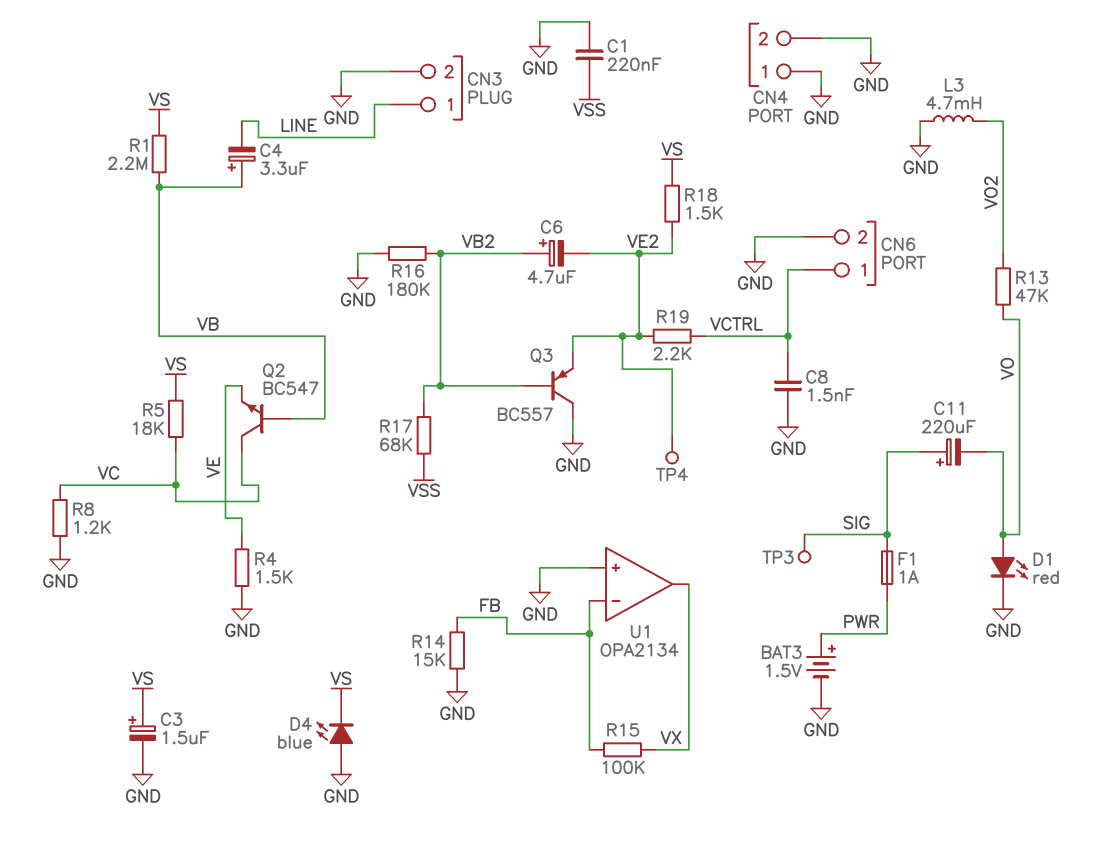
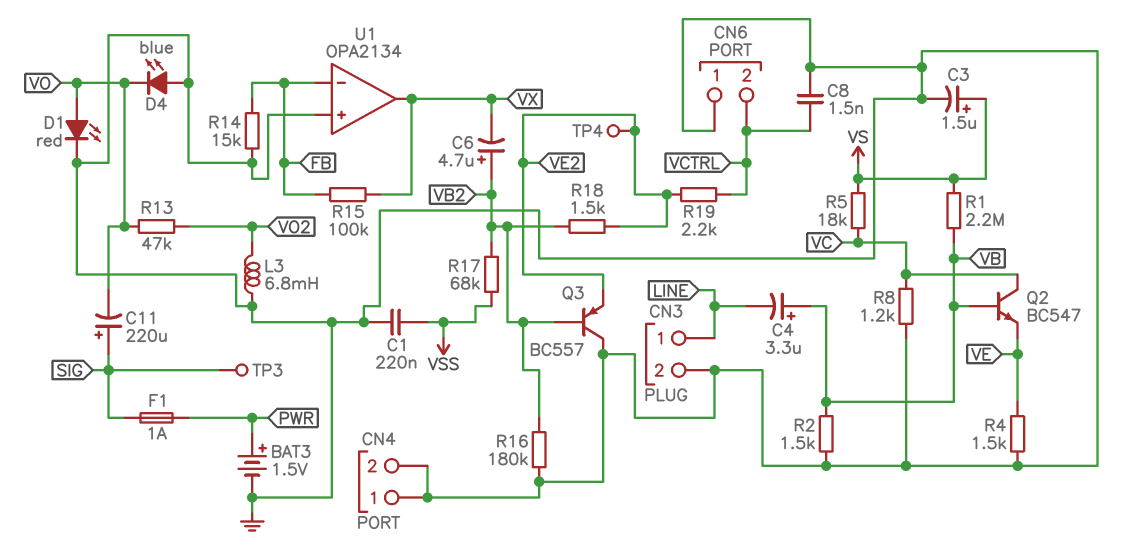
C6: 4.7uF (plus VB2, minus VE2) -> 4.7uF (plus VB2, minus VX)
CN6 pin 1: VCTRL -> GND
CN6 pin 2: GND -> VCTRL
D4: LED blue (A GND, K VS) -> LED blue (A GND, K VO)
L3: 4.7mH (GND, VO2) -> 6.8mH (GND, VO2)
R2: none -> 1.5k (GND, VB)
R18: 1.5k (VE2, VS) -> 1.5k (VB2, VE2)

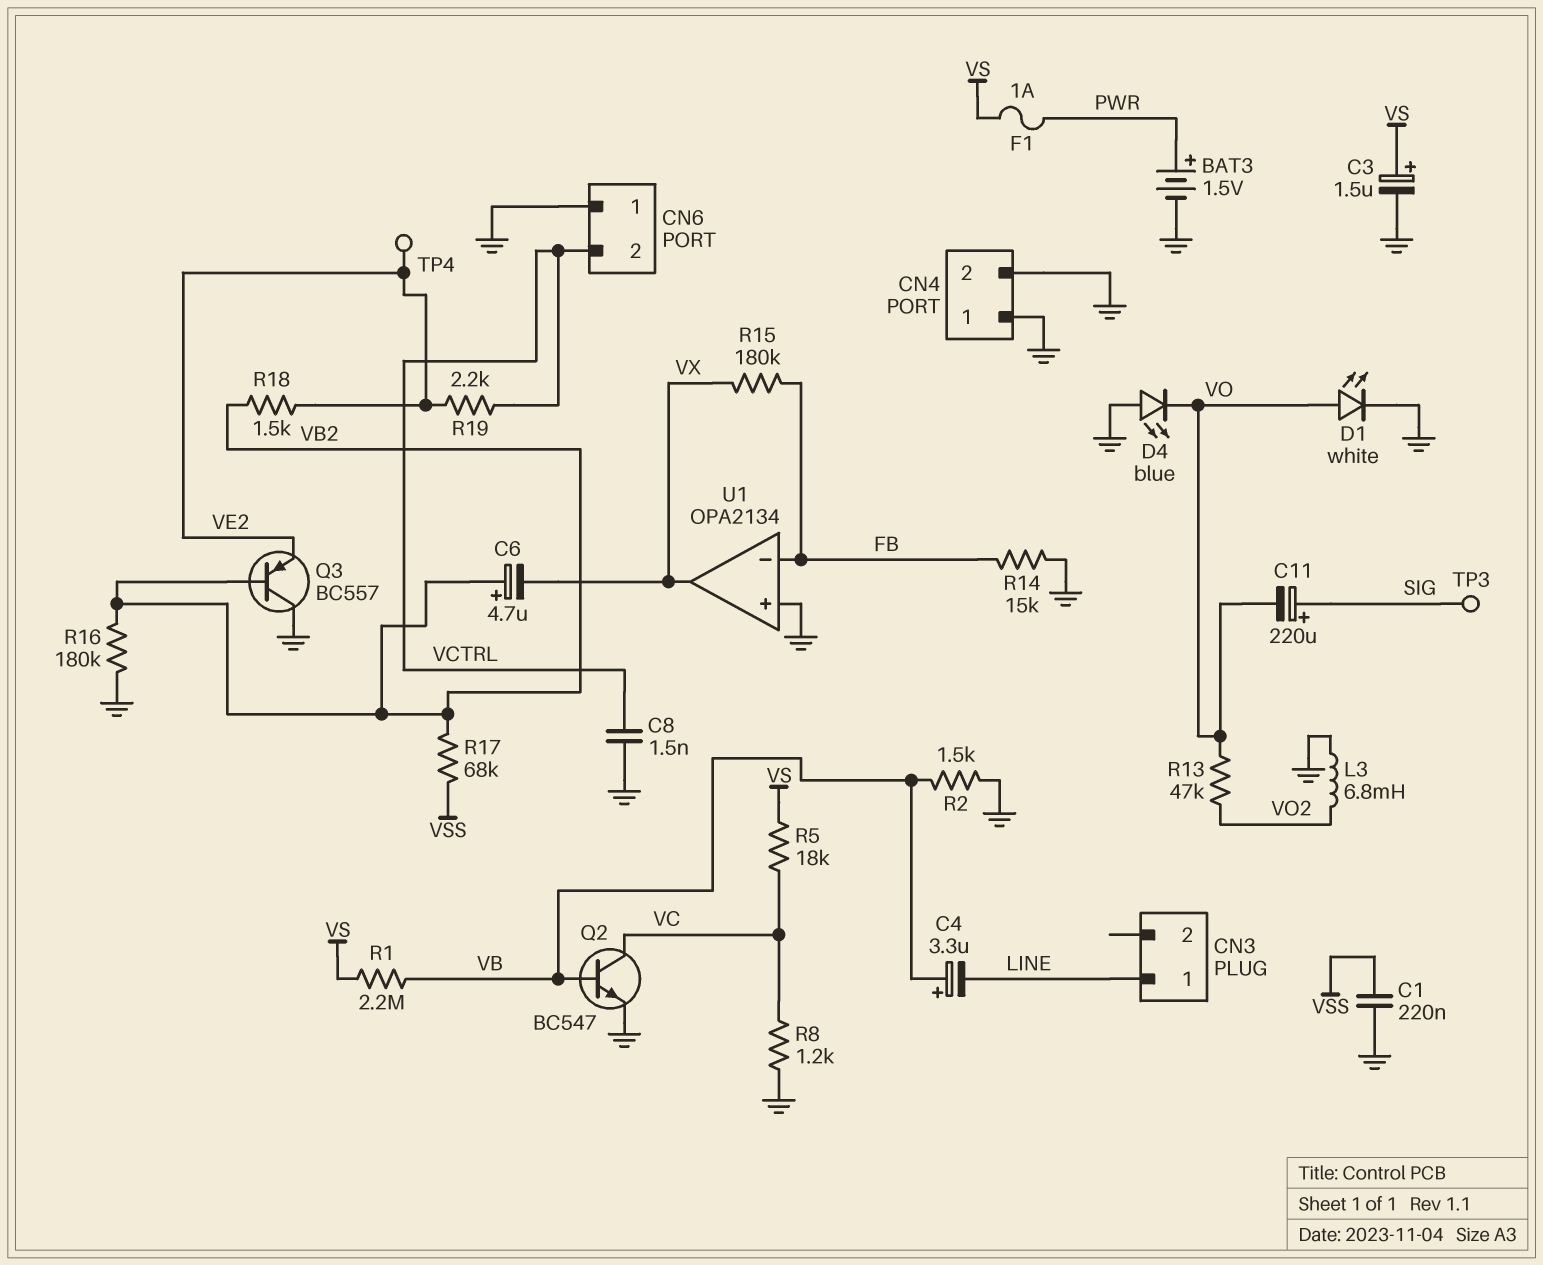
CN3 pin 2: GND -> none
D1: LED red (A VO, K GND) -> LED white (A VO, K GND)
F1: 1A (PWR, SIG) -> 1A (PWR, VS)
Q2: NPN BC547 (B VB, C VC, E VE) -> NPN BC547 (B VB, C VC, E GND)
R4: 1.5k (GND, VE) -> none
R15: 100k (FB, VX) -> 180k (FB, VX)

